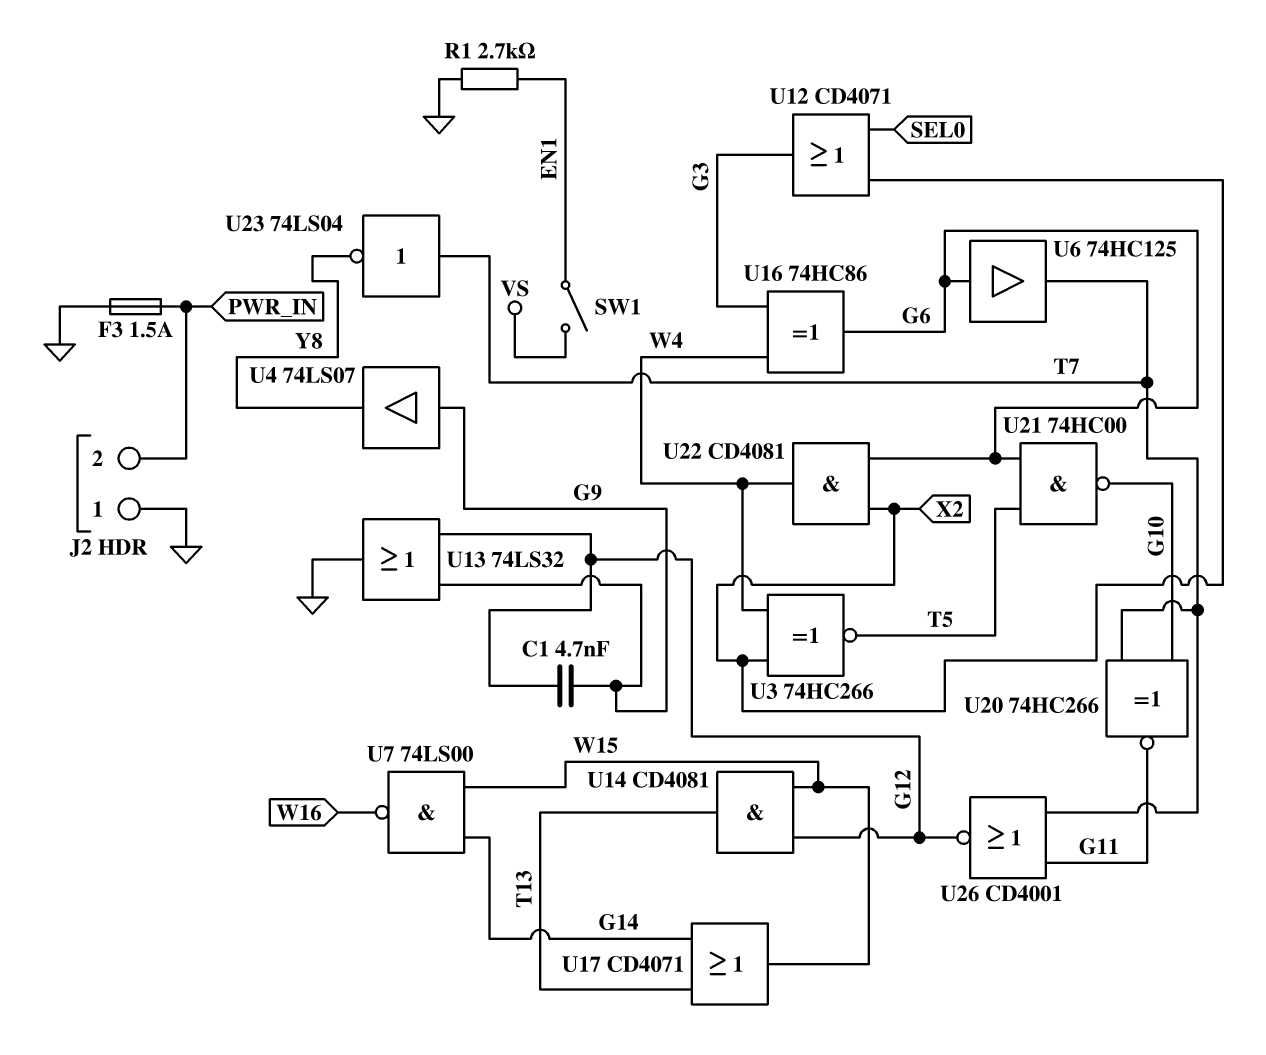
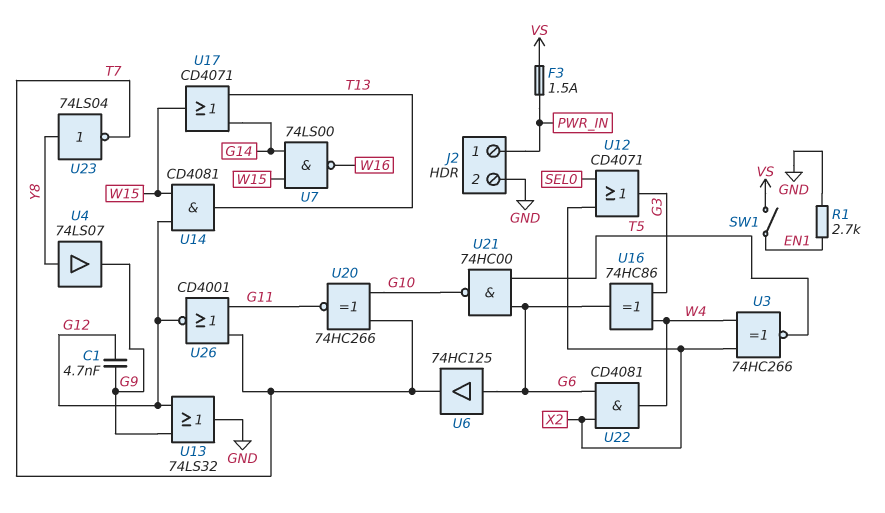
F3: 1.5A (GND, PWR_IN) -> 1.5A (PWR_IN, VS)
J2 pin 1: GND -> PWR_IN
J2 pin 2: PWR_IN -> GND
U4: buffer 74LS07 (in G9, out Y8) -> buffer 74LS07 (in Y8, out G9)
U23: NOT 74LS04 (in T7, out Y8) -> NOT 74LS04 (in Y8, out T7)

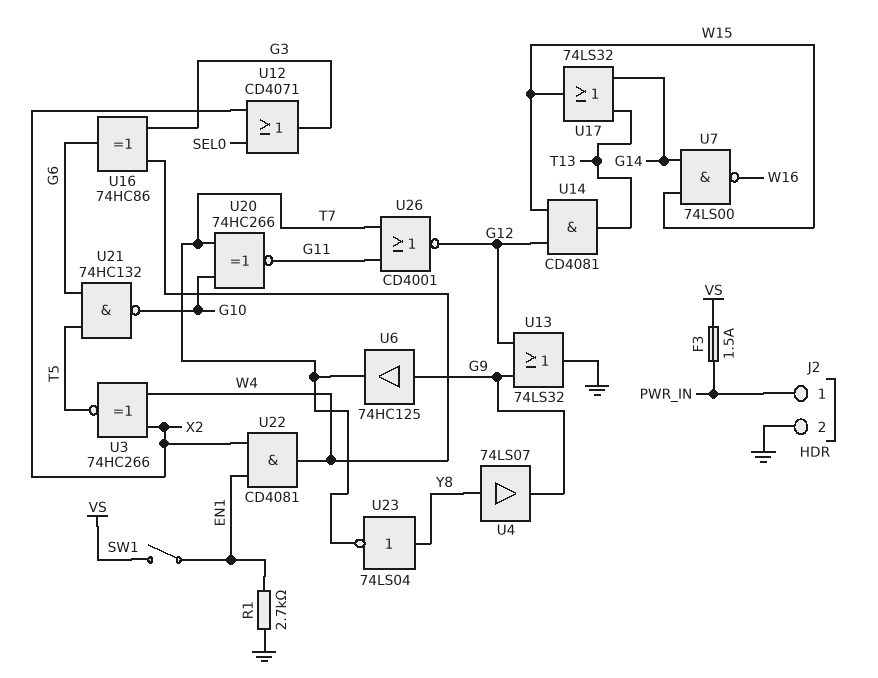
C1: 4.7nF (G9, G12) -> none
U6: buffer 74HC125 (in G6, out T7) -> buffer 74HC125 (in G9, out T7)
U17: OR CD4071 (in G14, in T13, out W15) -> OR 74LS32 (in G14, in T13, out W15)
U21: NAND 74HC00 (in G6, in T5, out G10) -> NAND 74HC132 (in G6, in T5, out G10)
U22: AND CD4081 (in G6, in X2, out W4) -> AND CD4081 (in EN1, in X2, out W4)

